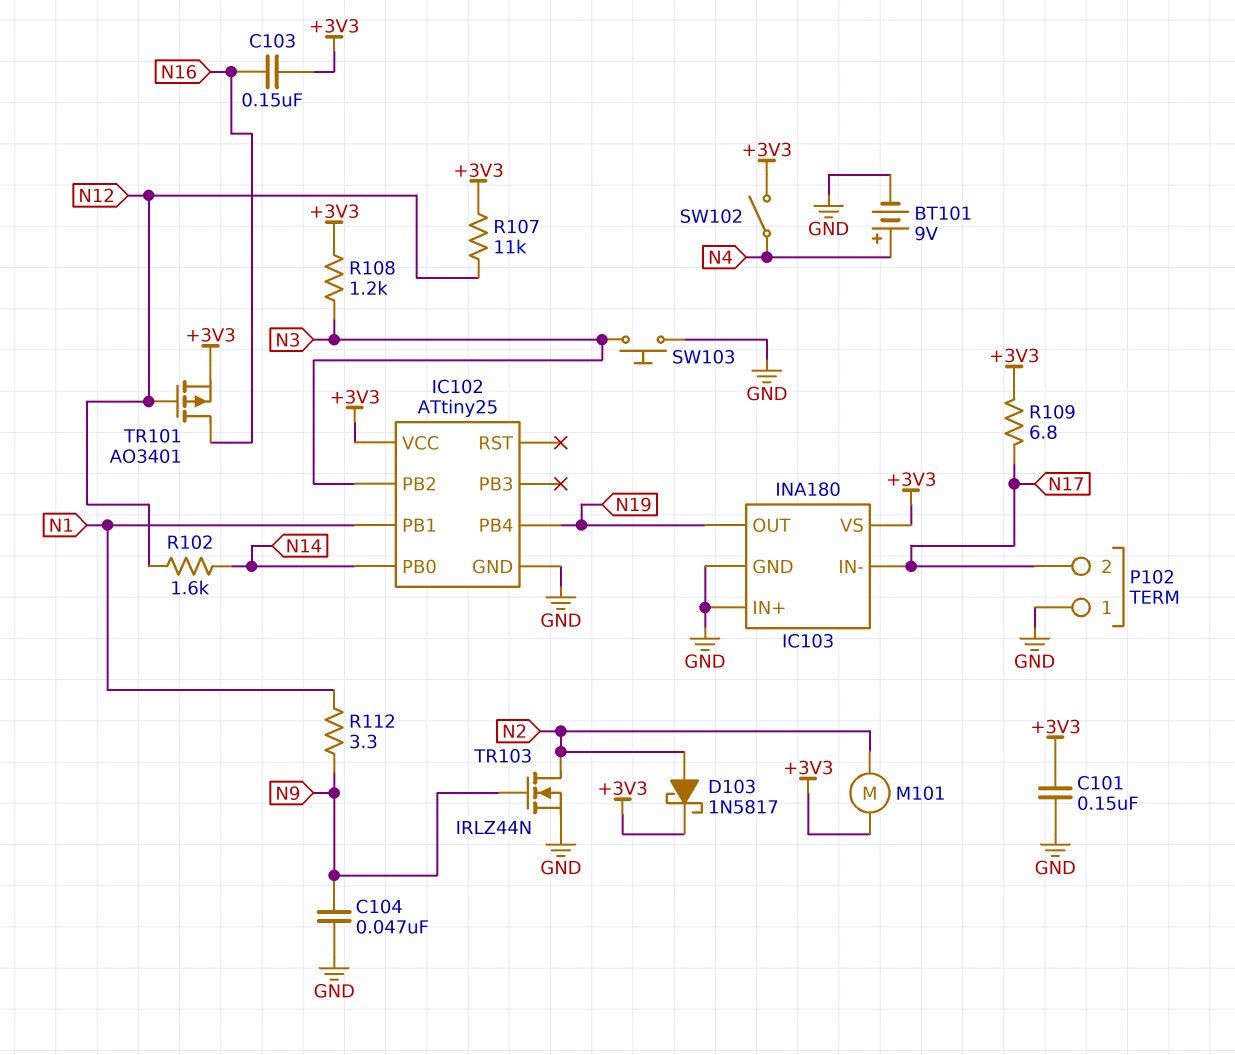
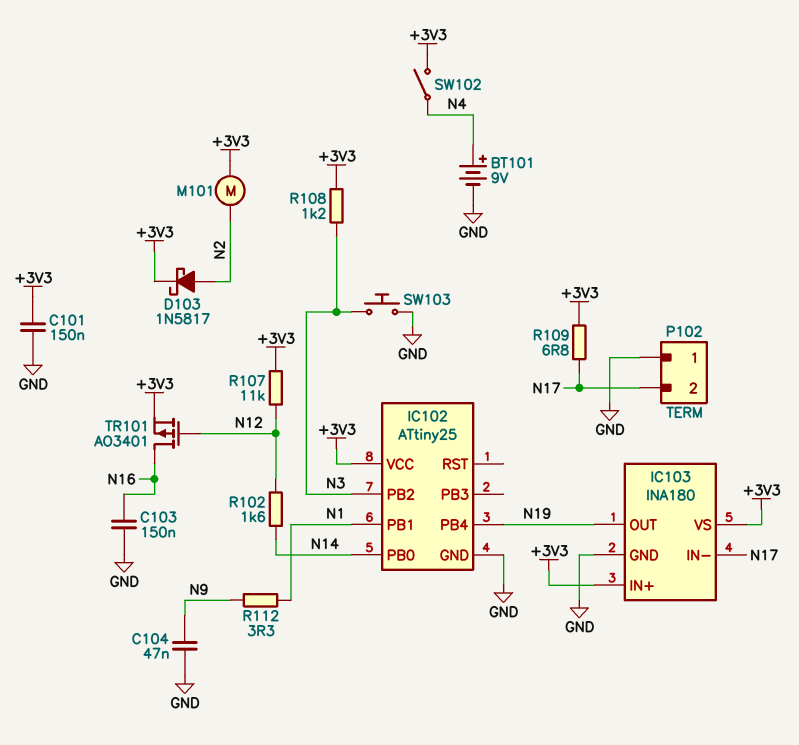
C103: 150nF (+3V3, N16) -> 150nF (GND, N16)
IC103 pin IN+: GND -> +3V3
TR103: NMOS IRLZ44N (G N9, D N2, S GND) -> none

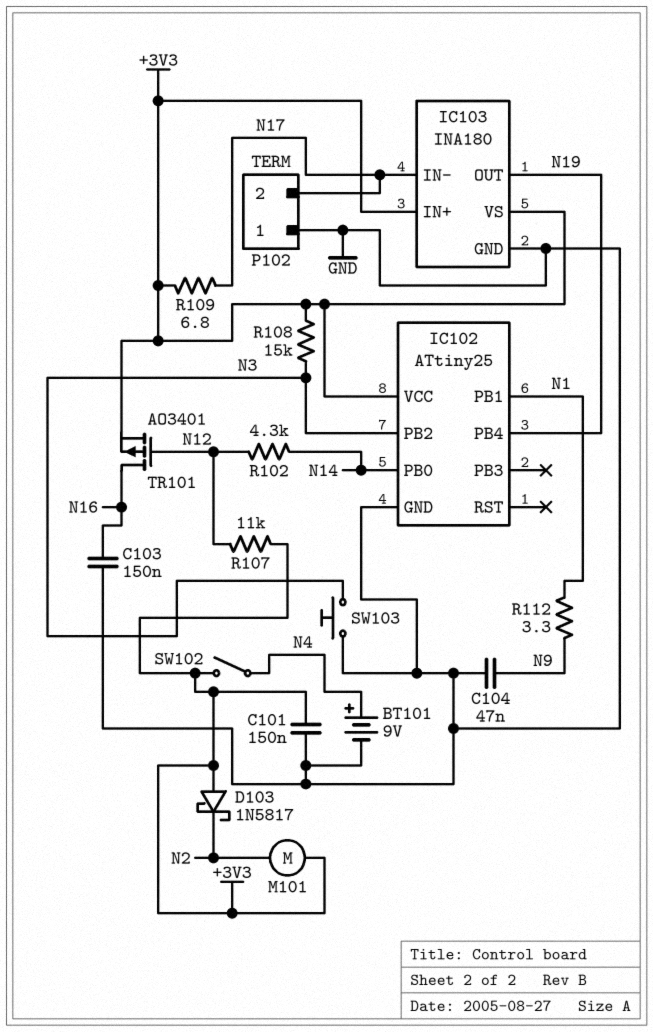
D103: schottky 1N5817 (A N2, K +3V3) -> schottky 1N5817 (A +3V3, K N2)
R102: 1.6k (N12, N14) -> 4.3k (N12, N14)
R108: 1.2k (+3V3, N3) -> 15k (+3V3, N3)

